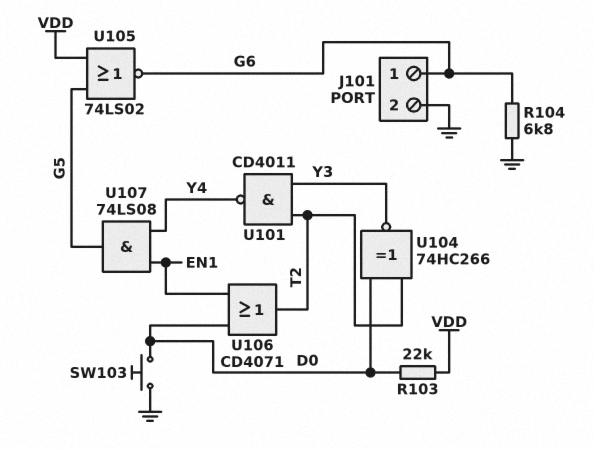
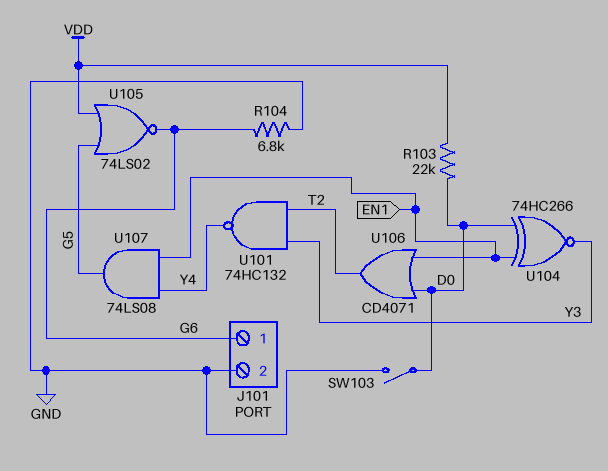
SW103: button (D0, GND) -> switch (D0, GND)
U101: NAND CD4011 (in T2, in Y3, out Y4) -> NAND 74HC132 (in T2, in Y3, out Y4)
U104: XNOR 74HC266 (in D0, in T2, out Y3) -> XNOR 74HC266 (in D0, in EN1, out Y3)

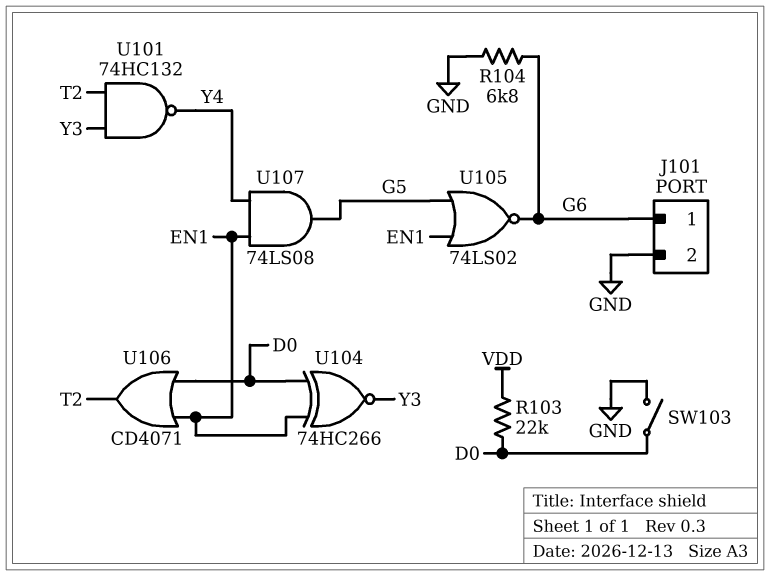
U105: NOR 74LS02 (in G5, in VDD, out G6) -> NOR 74LS02 (in EN1, in G5, out G6)

